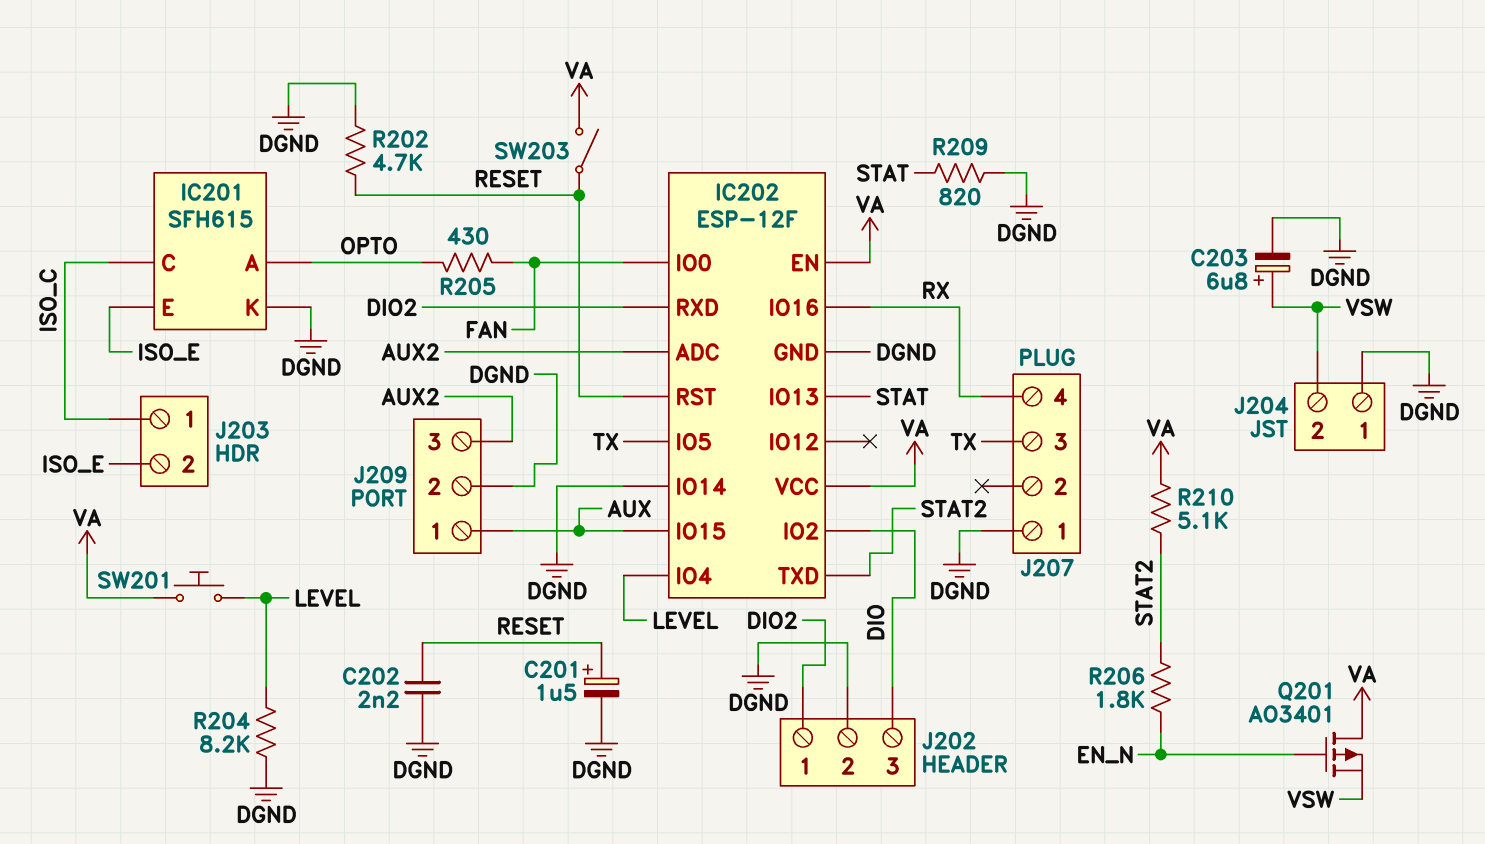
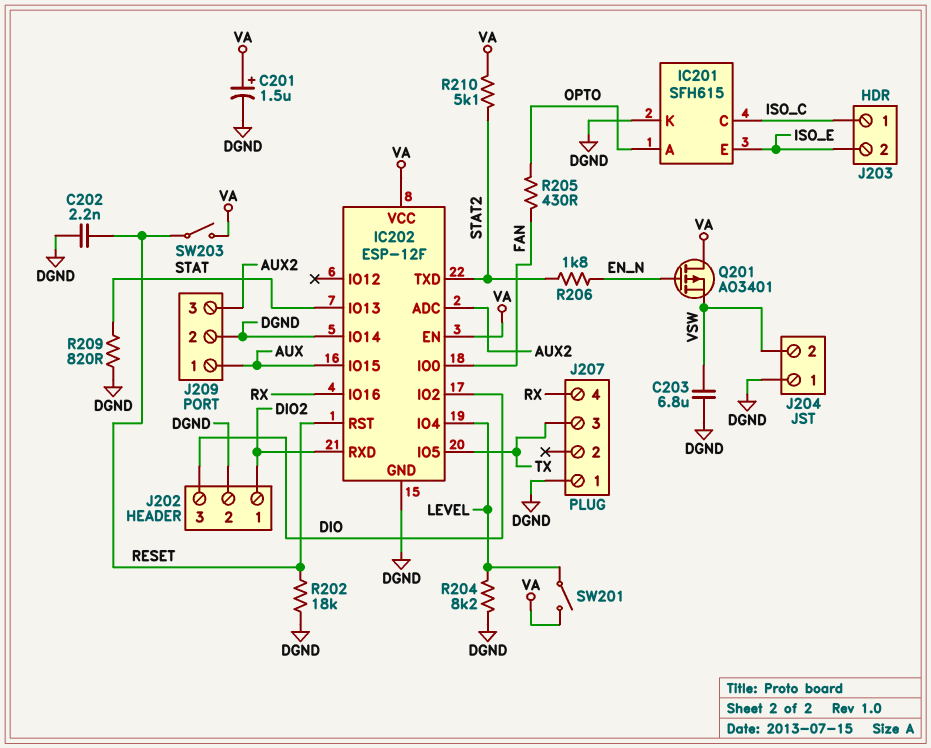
C201: 1.5uF (plus RESET, minus DGND) -> 1.5uF (plus VA, minus DGND)
C203: 6.8uF (plus VSW, minus DGND) -> 6.8uF (DGND, VSW)
R202: 4.7k (DGND, RESET) -> 18k (DGND, RESET)
SW201: button (LEVEL, VA) -> switch (LEVEL, VA)

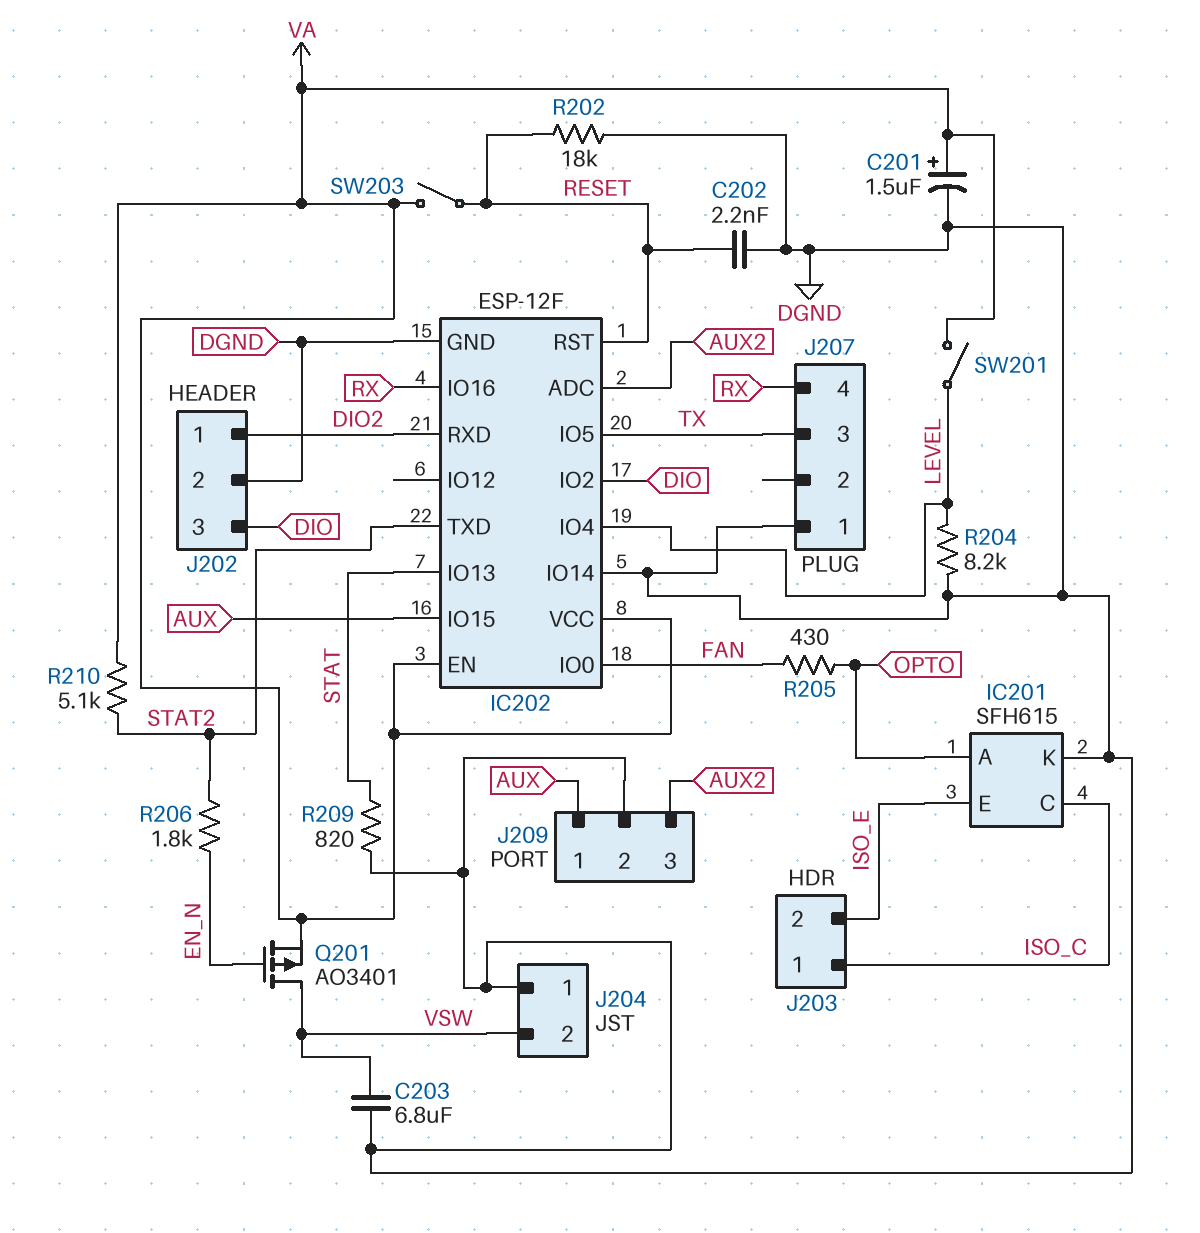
Q201: PMOS AO3401 (G EN_N, D VA, S VSW) -> PMOS AO3401 (G EN_N, D VSW, S VA)

